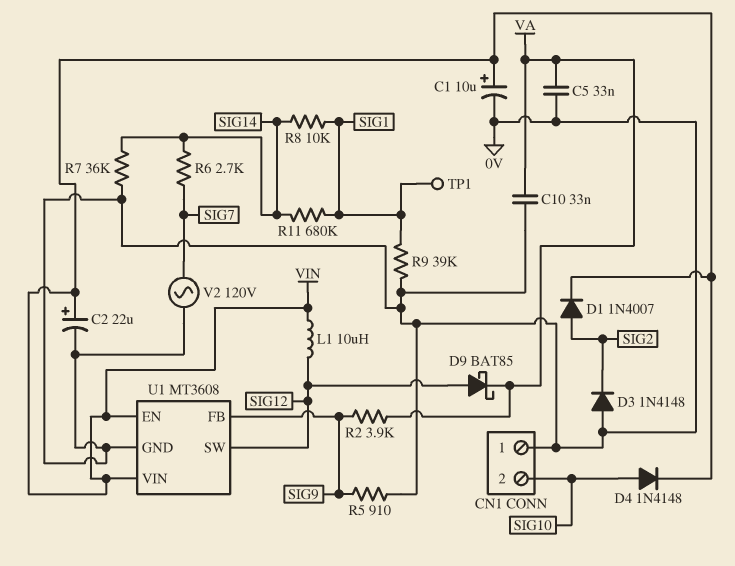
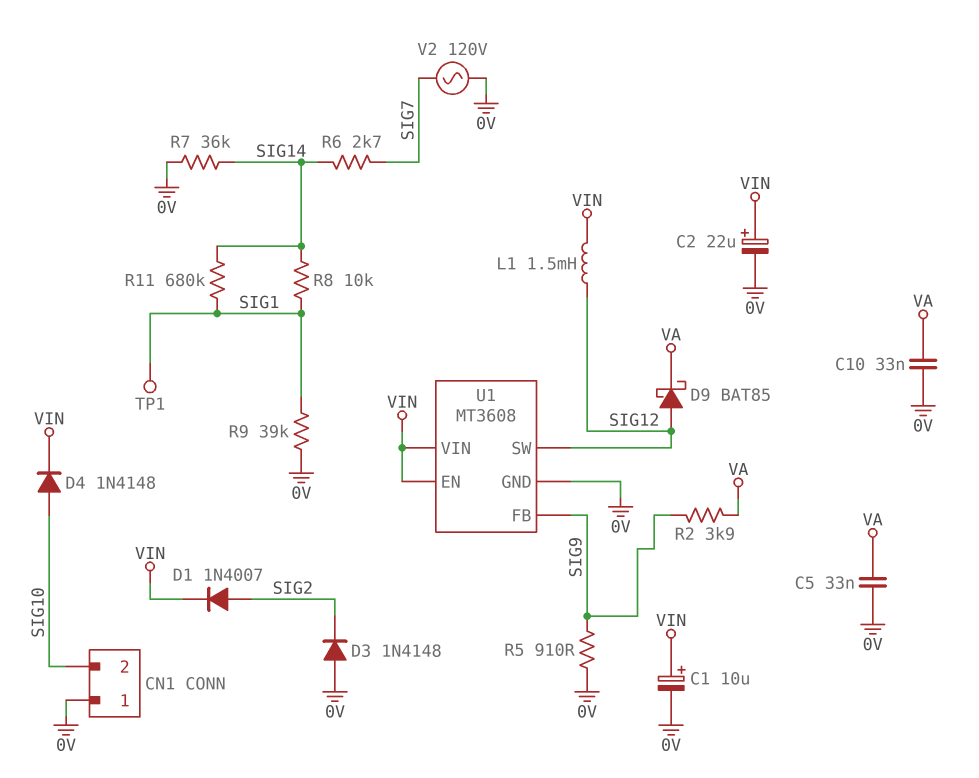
L1: 10uH (SIG12, VIN) -> 1.5mH (SIG12, VIN)

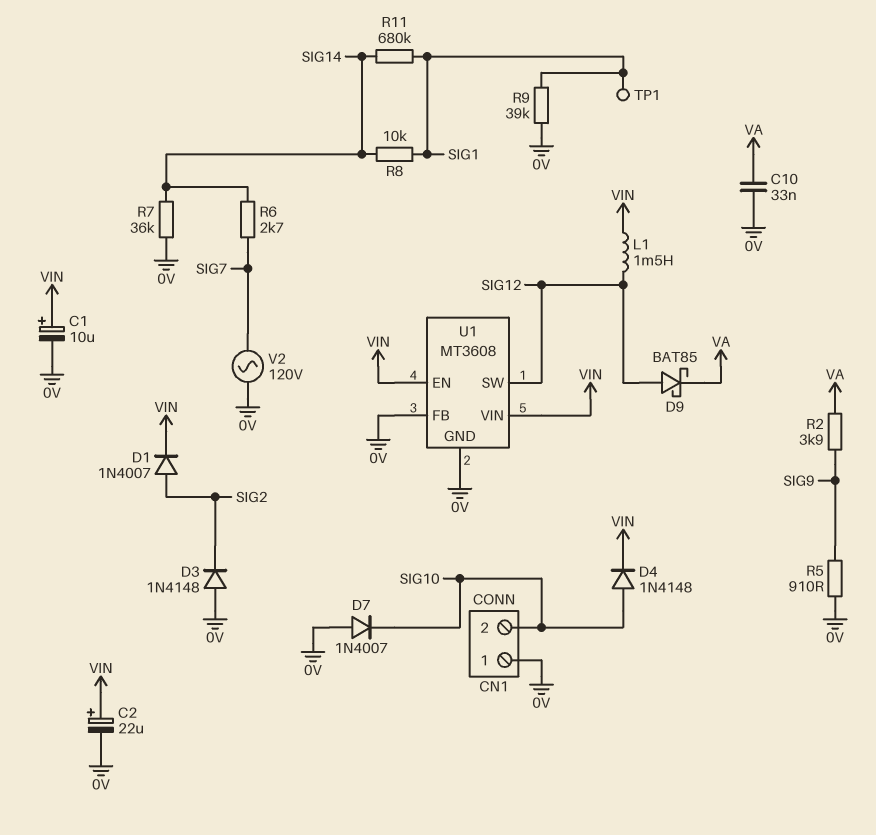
C5: 33nF (0V, VA) -> none
D7: none -> diode 1N4007 (A 0V, K SIG10)
U1 pin FB: SIG9 -> 0V

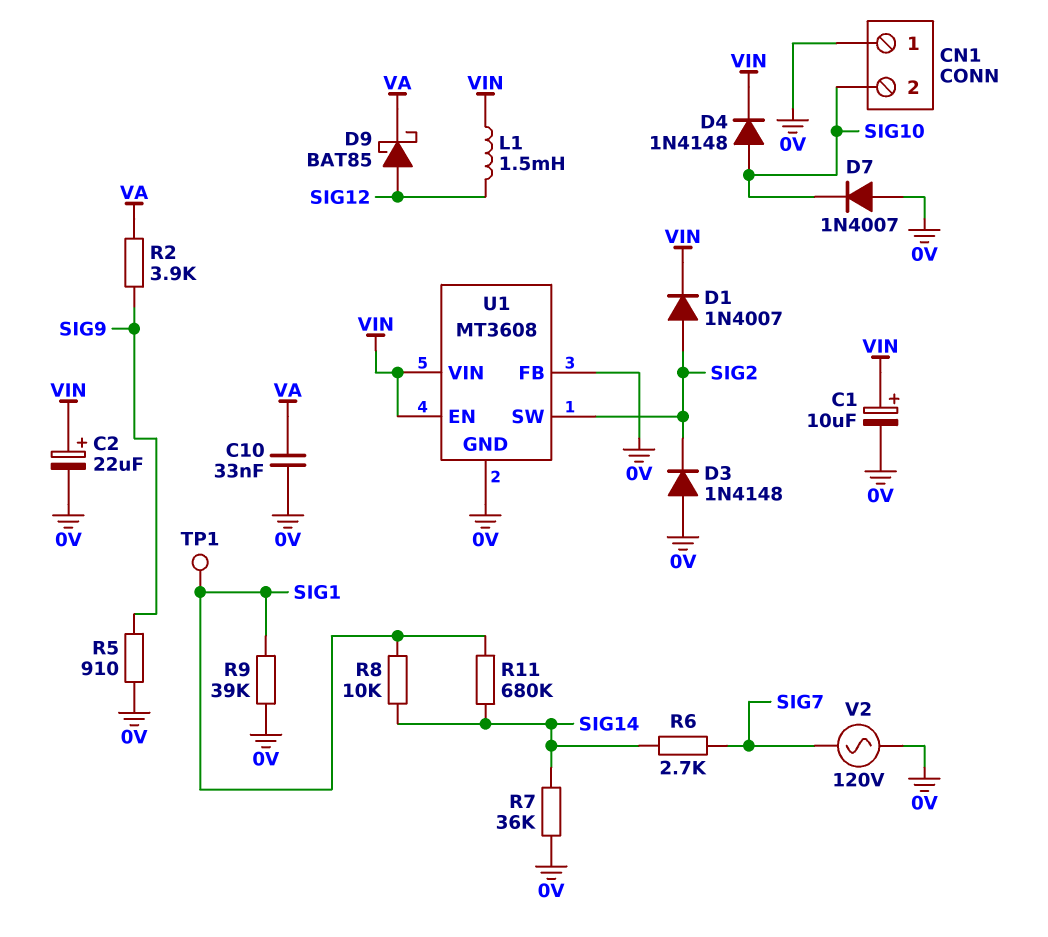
U1 pin SW: SIG12 -> SIG2

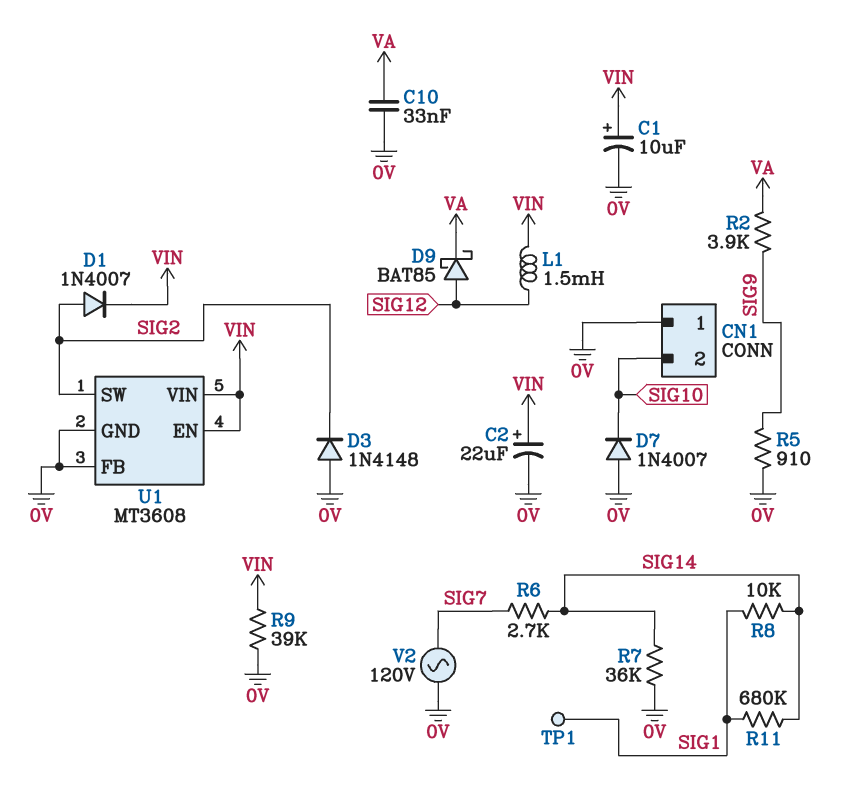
D4: diode 1N4148 (A SIG10, K VIN) -> none
R9: 39k (0V, SIG1) -> 39k (0V, VIN)

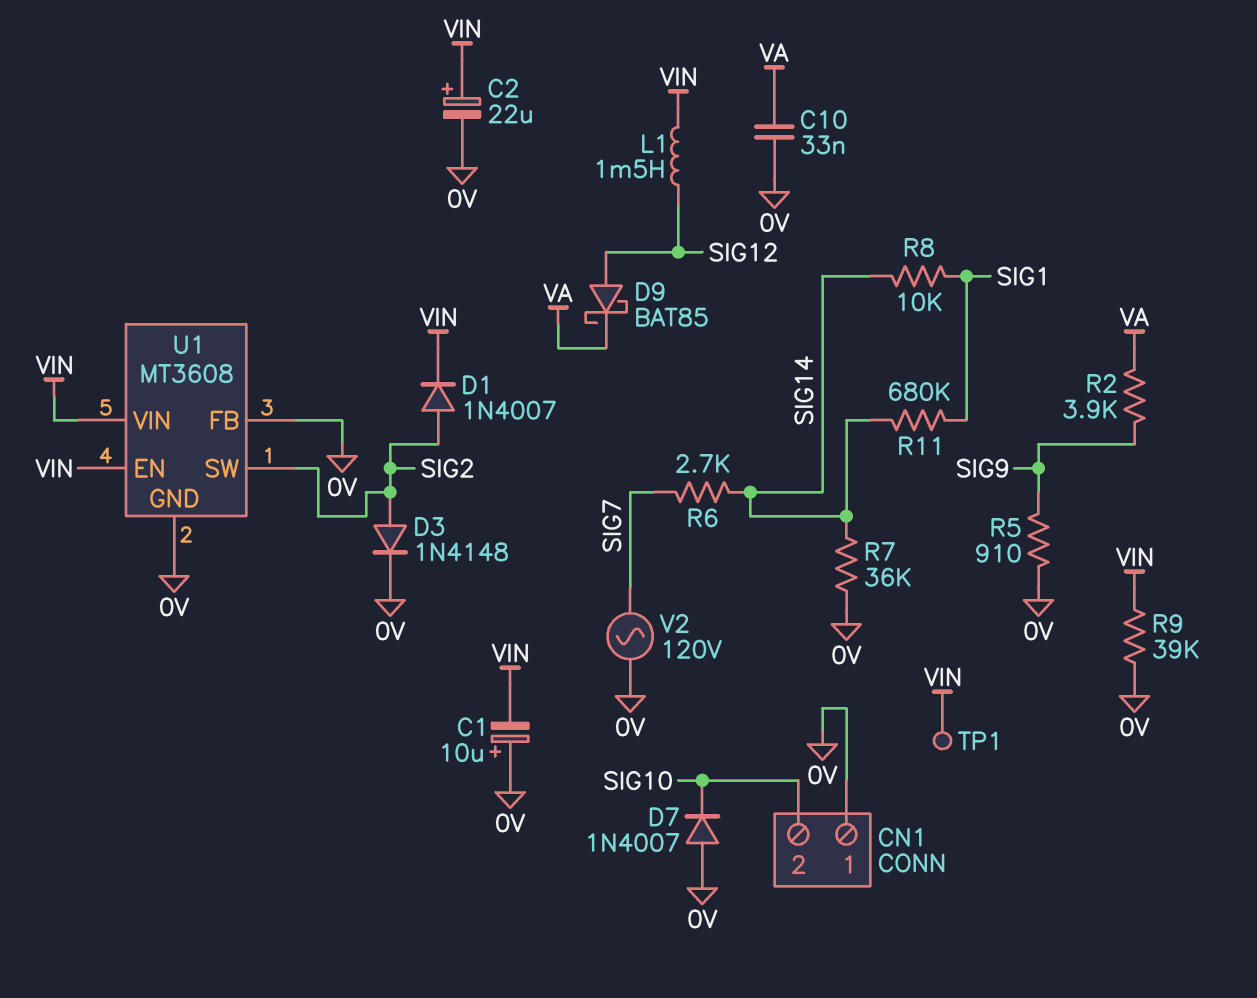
C1: 10uF (plus VIN, minus 0V) -> 10uF (plus 0V, minus VIN)
D3: diode 1N4148 (A 0V, K SIG2) -> diode 1N4148 (A SIG2, K 0V)
TP1: test point (SIG1) -> test point (VIN)

